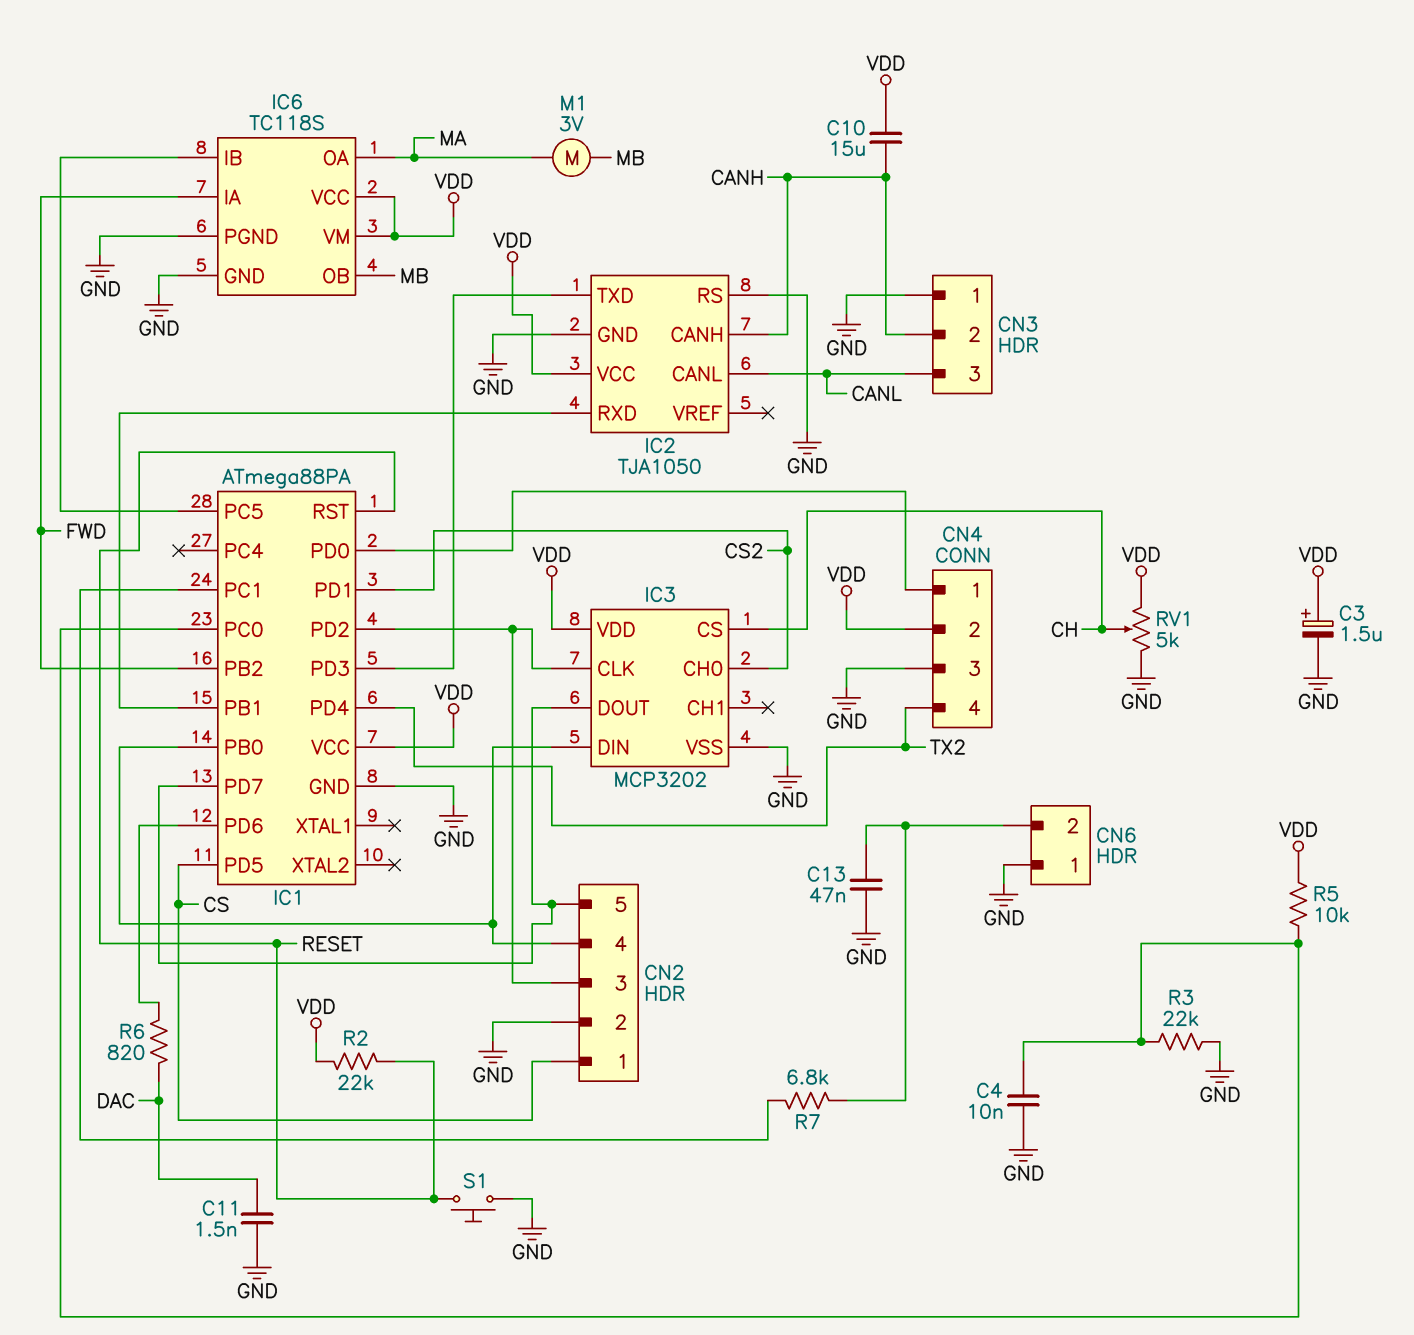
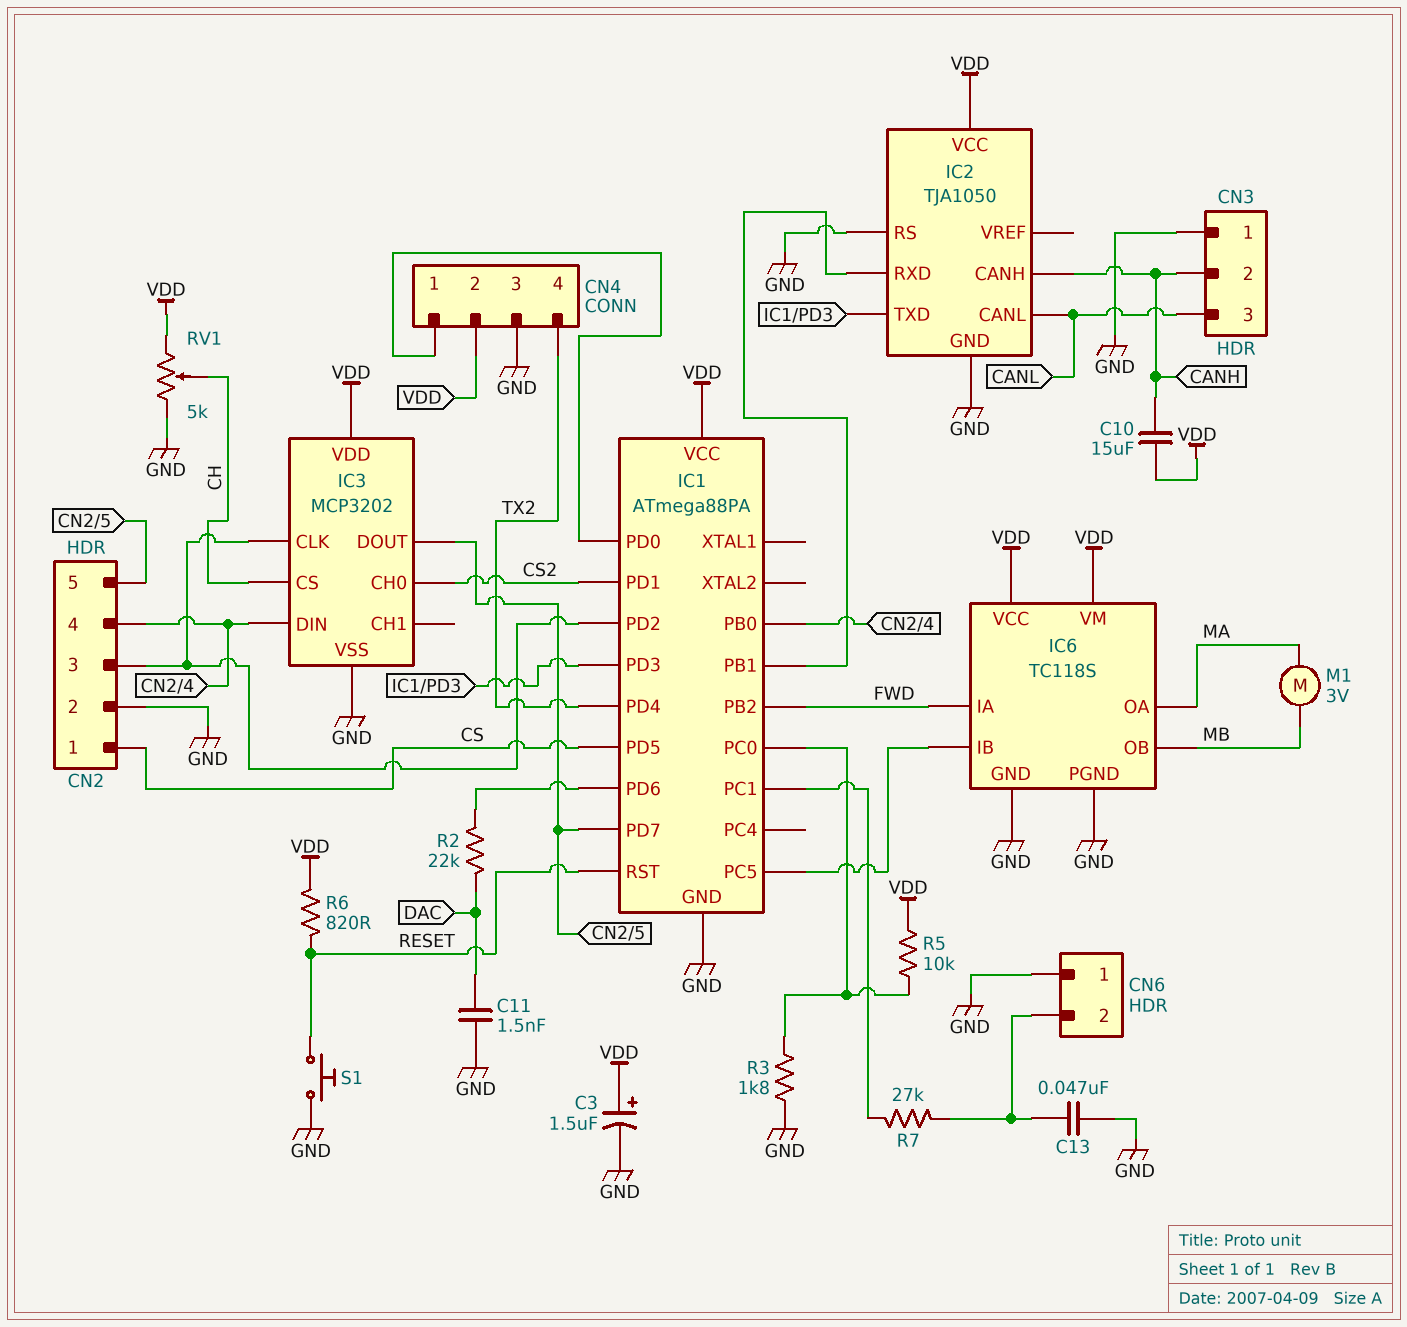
C4: 10nF (GND, IC1/PC0) -> none
R2: 22k (RESET, VDD) -> 22k (DAC, IC1/PD6)
R3: 22k (GND, IC1/PC0) -> 1.8k (GND, IC1/PC0)
R6: 820 (DAC, IC1/PD6) -> 820 (RESET, VDD)
R7: 6.8k (CN6/2, IC1/PC1) -> 27k (CN6/2, IC1/PC1)

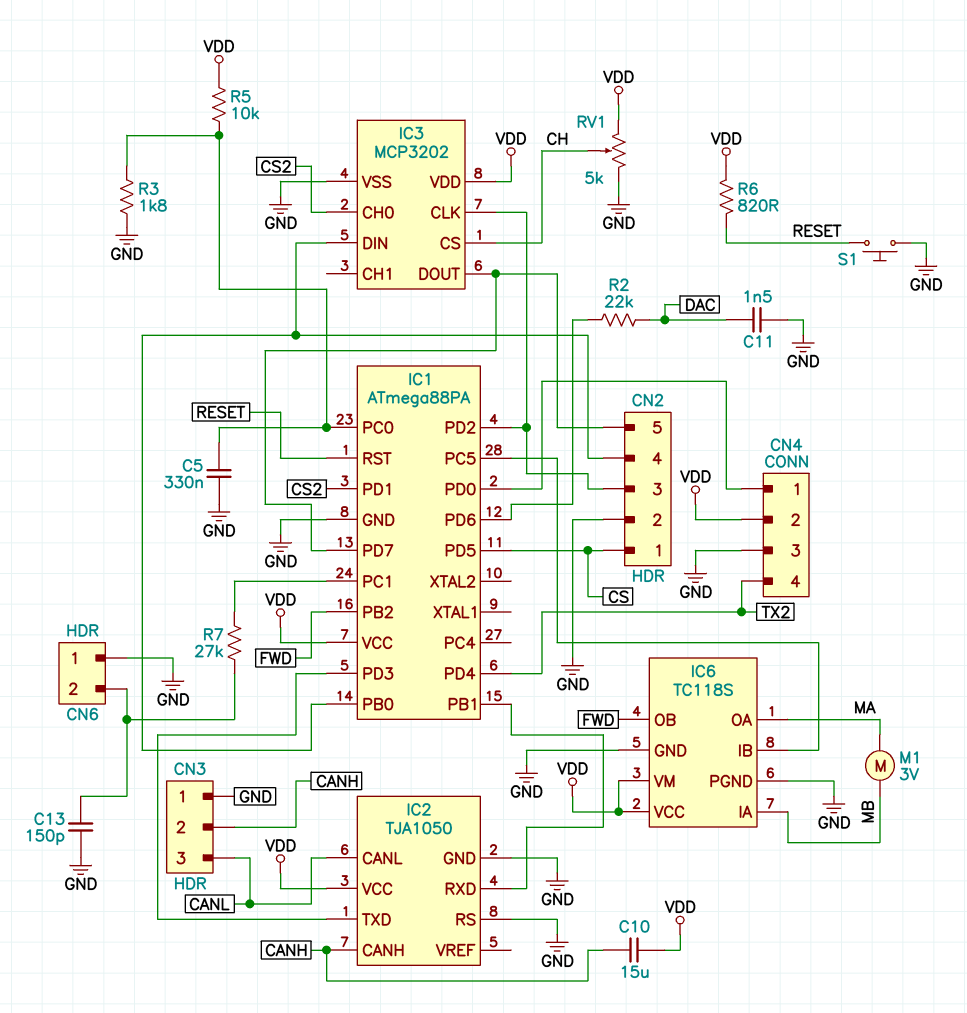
C3: 1.5uF (plus VDD, minus GND) -> none
C5: none -> 330nF (GND, IC1/PC0)
C13: 47nF (CN6/2, GND) -> 150pF (CN6/2, GND)
IC6 pin IA: FWD -> MB
IC6 pin OB: MB -> FWD

